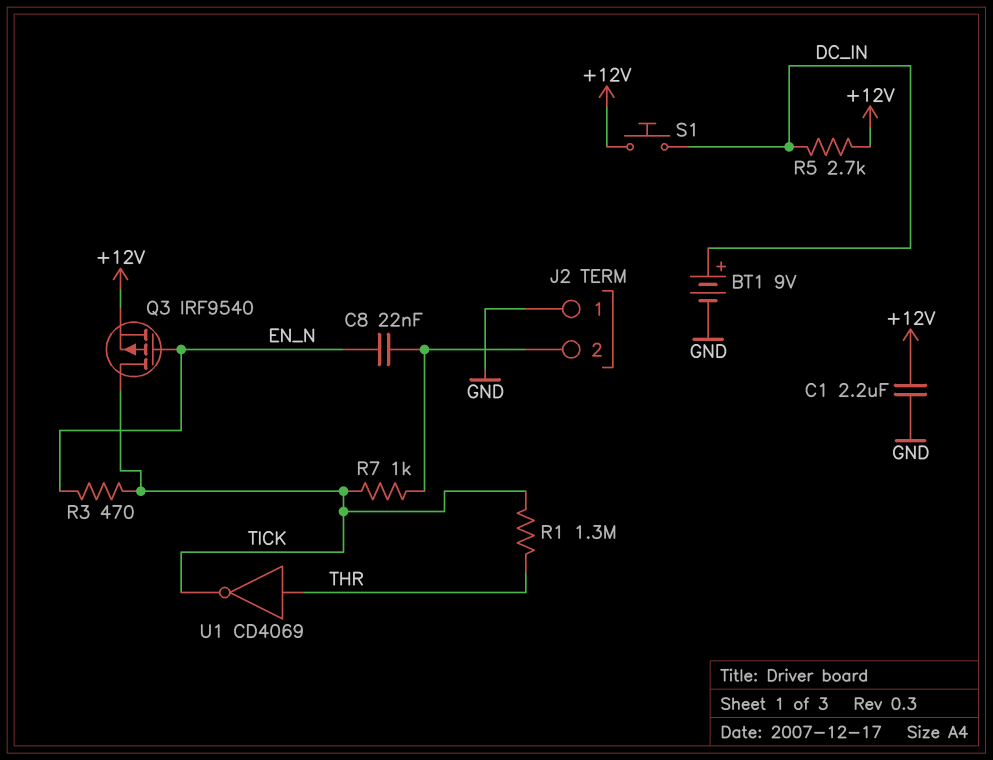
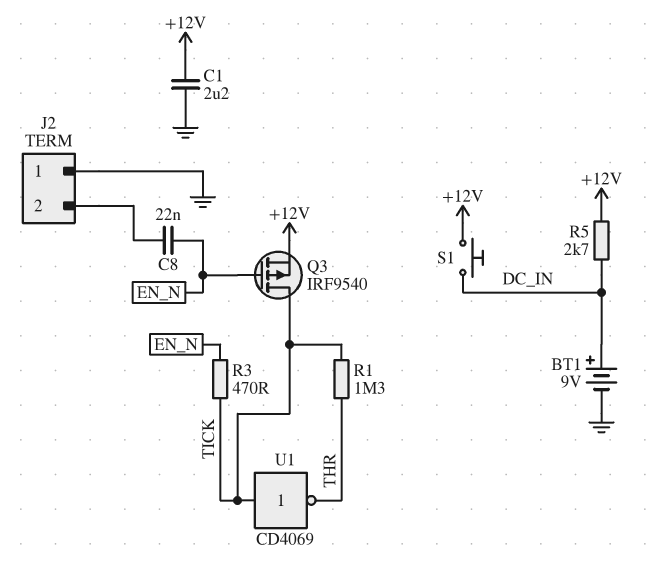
R7: 1k (J2/2, TICK) -> none
U1: NOT CD4069 (in THR, out TICK) -> NOT CD4069 (in TICK, out THR)

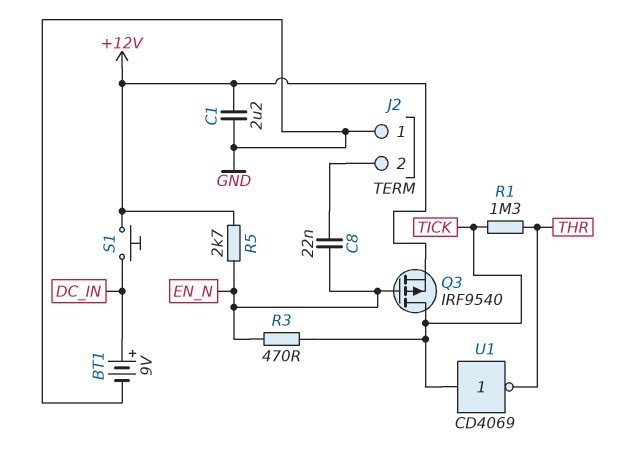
R5: 2.7k (+12V, DC_IN) -> 2.7k (+12V, EN_N)

